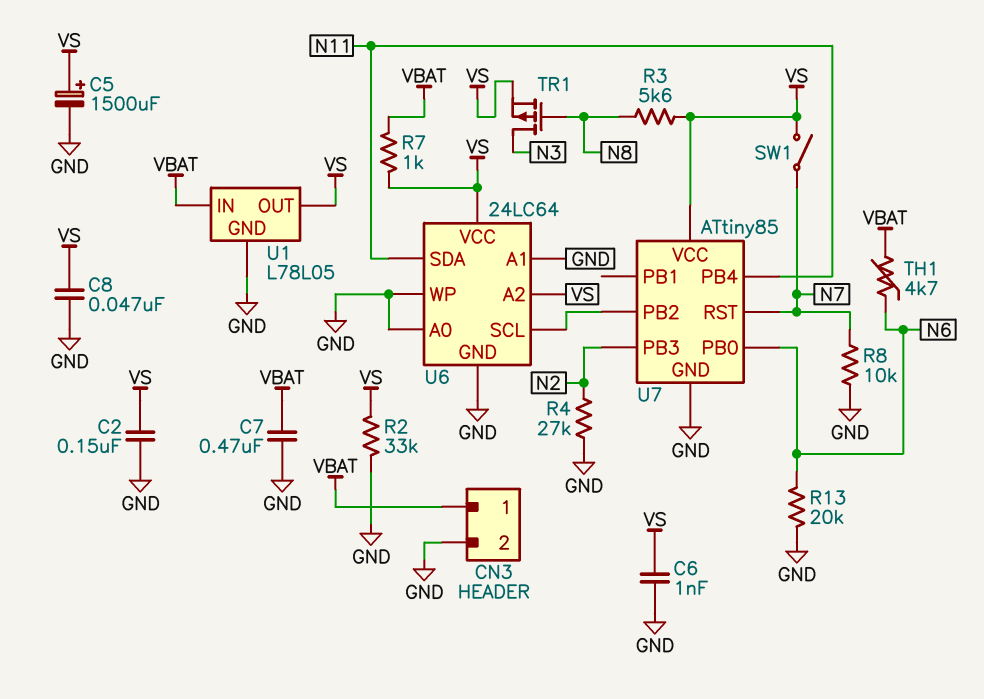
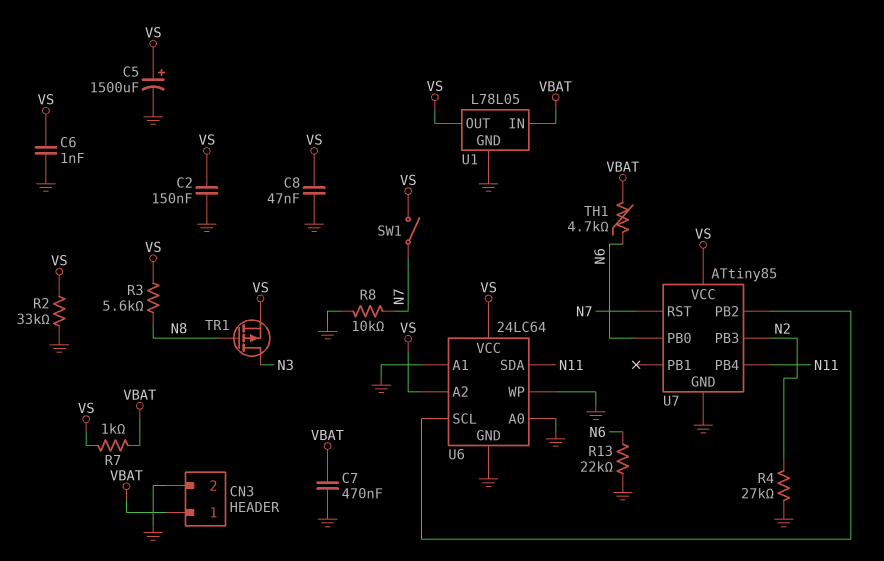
R13: 20k (GND, N6) -> 22k (GND, N6)

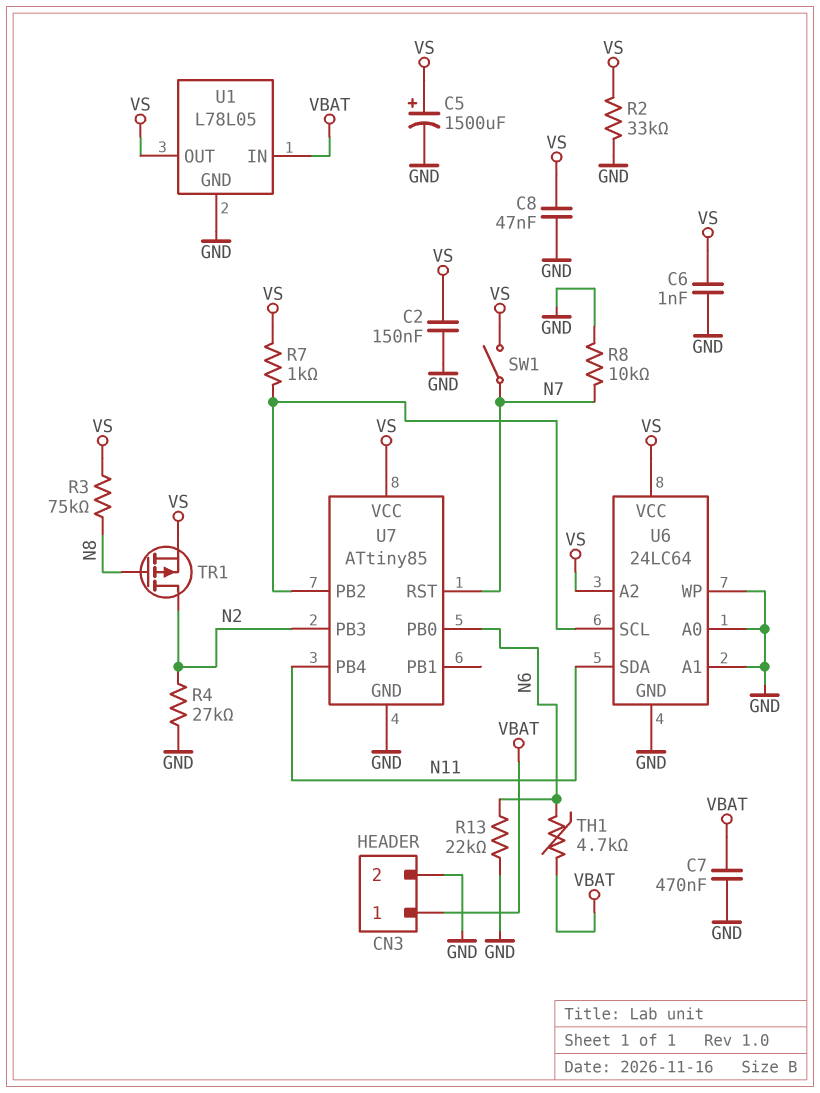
R3: 5.6k (N8, VS) -> 75k (N8, VS)
R7: 1k (VBAT, VS) -> 1k (U6/SCL, VS)
TR1: PMOS (G N8, D N3, S VS) -> PMOS (G N8, D N2, S VS)

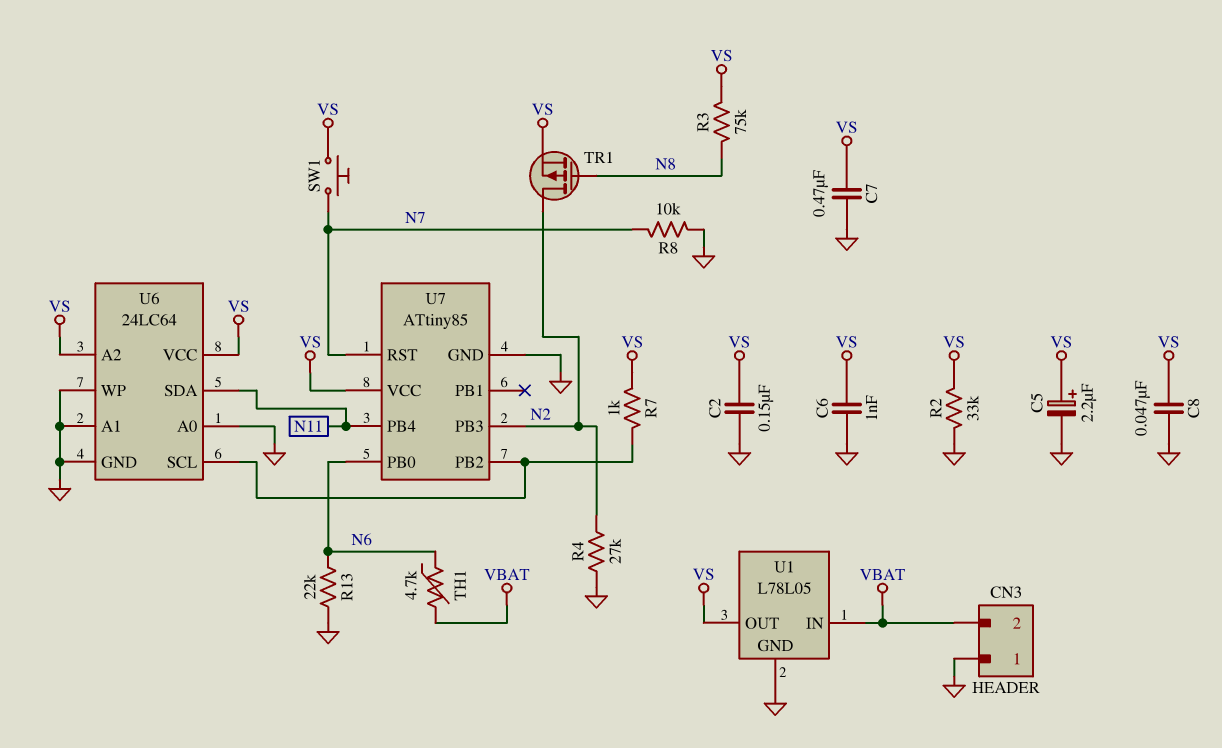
C5: 1500uF (plus VS, minus GND) -> 2.2uF (plus VS, minus GND)
C7: 470nF (GND, VBAT) -> 470nF (GND, VS)
CN3 pin 1: VBAT -> GND
CN3 pin 2: GND -> VBAT
SW1: switch (N7, VS) -> button (N7, VS)

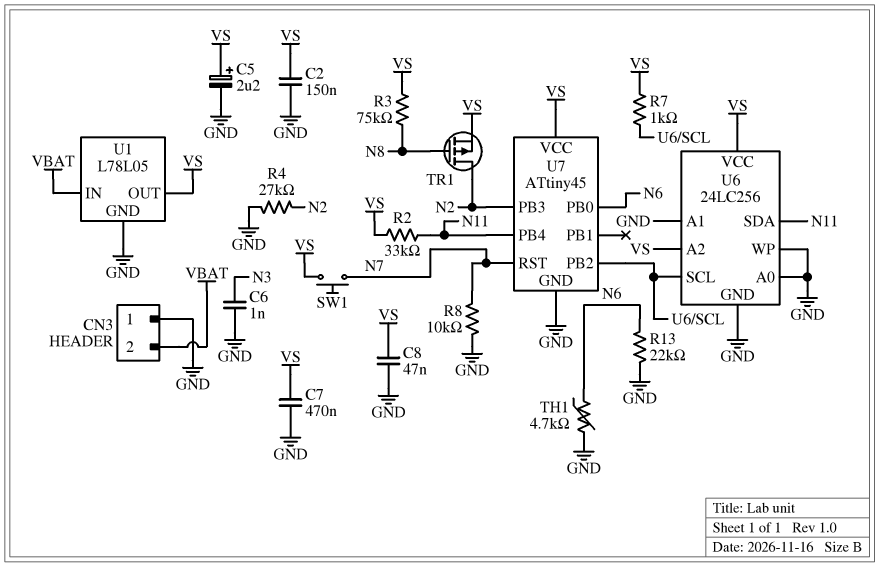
C6: 1nF (GND, VS) -> 1nF (GND, N3)
R2: 33k (GND, VS) -> 33k (N11, VS)
TH1: 4.7k (N6, VBAT) -> 4.7k (GND, N6)
U6: 24LC64 -> 24LC256
U7: ATtiny85 -> ATtiny45

